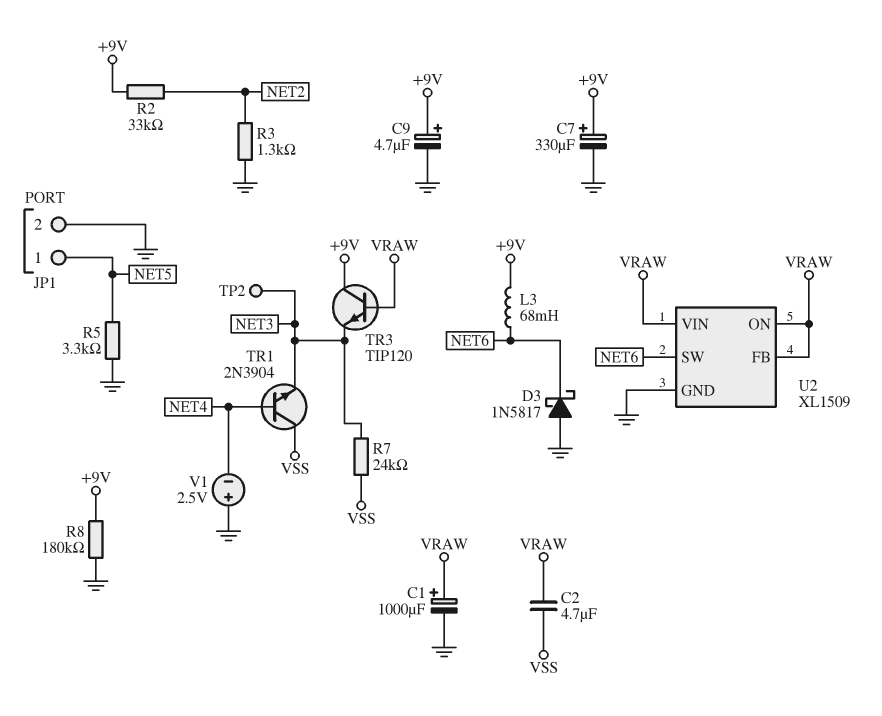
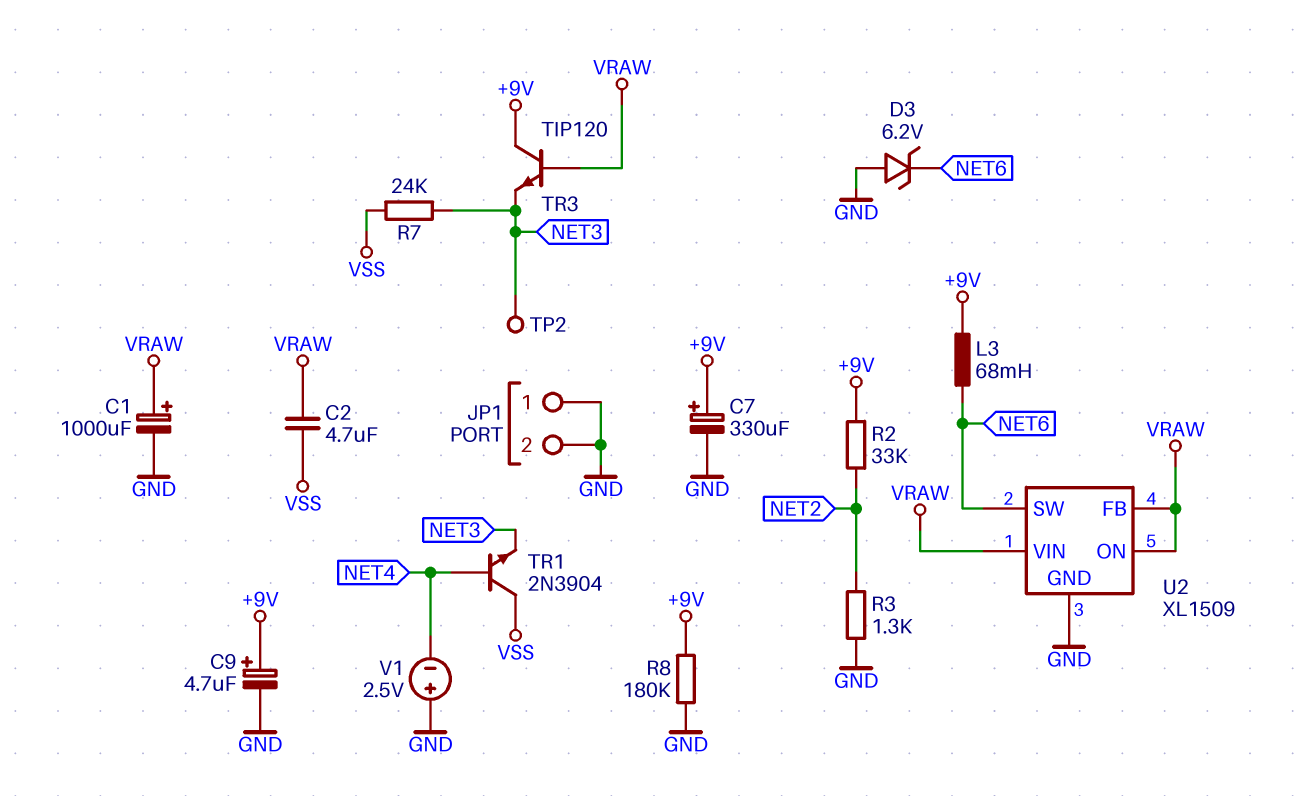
D3: schottky 1N5817 (A GND, K NET6) -> zener 6.2V (A GND, K NET6)
JP1 pin 1: NET5 -> GND
R5: 3.3k (GND, NET5) -> none

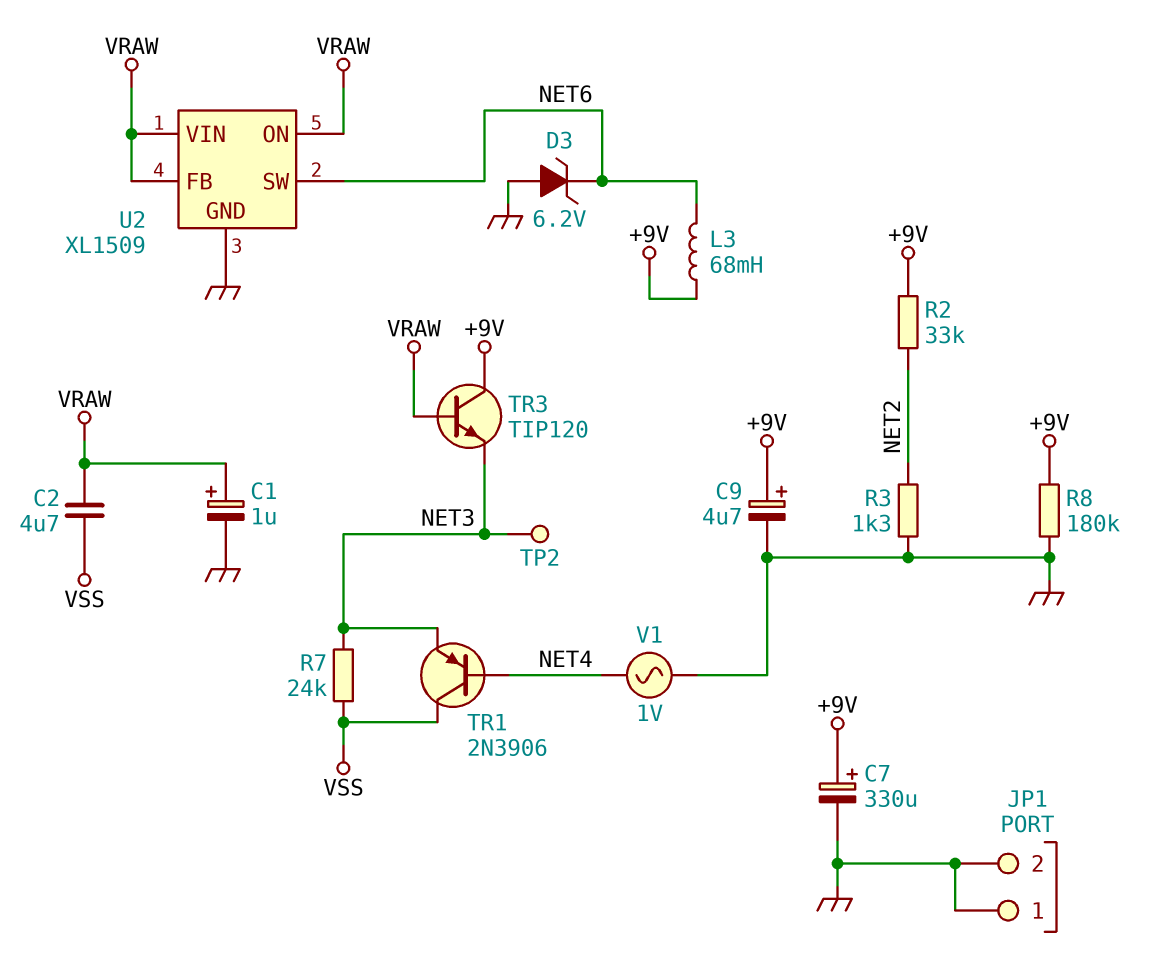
C1: 1000uF (plus VRAW, minus GND) -> 1uF (plus VRAW, minus GND)
TR1: NPN 2N3904 (B NET4, C VSS, E NET3) -> PNP 2N3906 (B NET4, C VSS, E NET3)
V1: 2.5V (plus GND, minus NET4) -> AC 1V (GND, NET4)

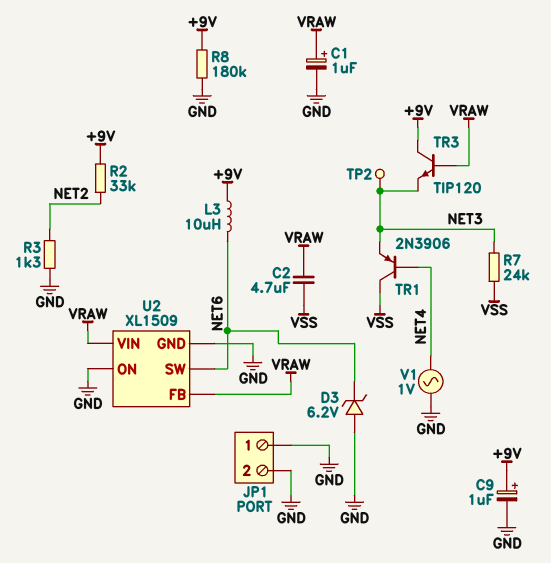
C7: 330uF (plus +9V, minus GND) -> none
C9: 4.7uF (plus +9V, minus GND) -> 1uF (plus +9V, minus GND)
L3: 68mH (+9V, NET6) -> 10uH (+9V, NET6)
U2 pin ON: VRAW -> GND

